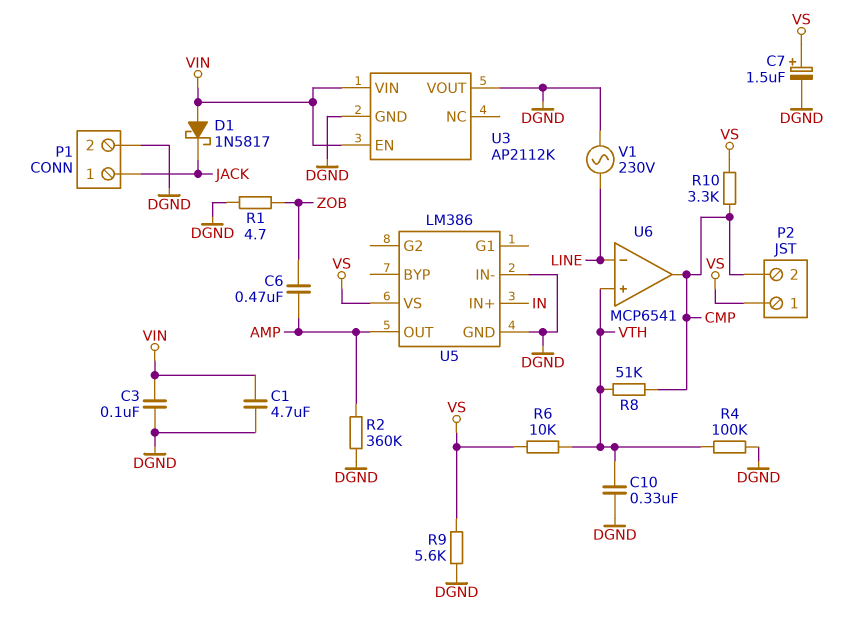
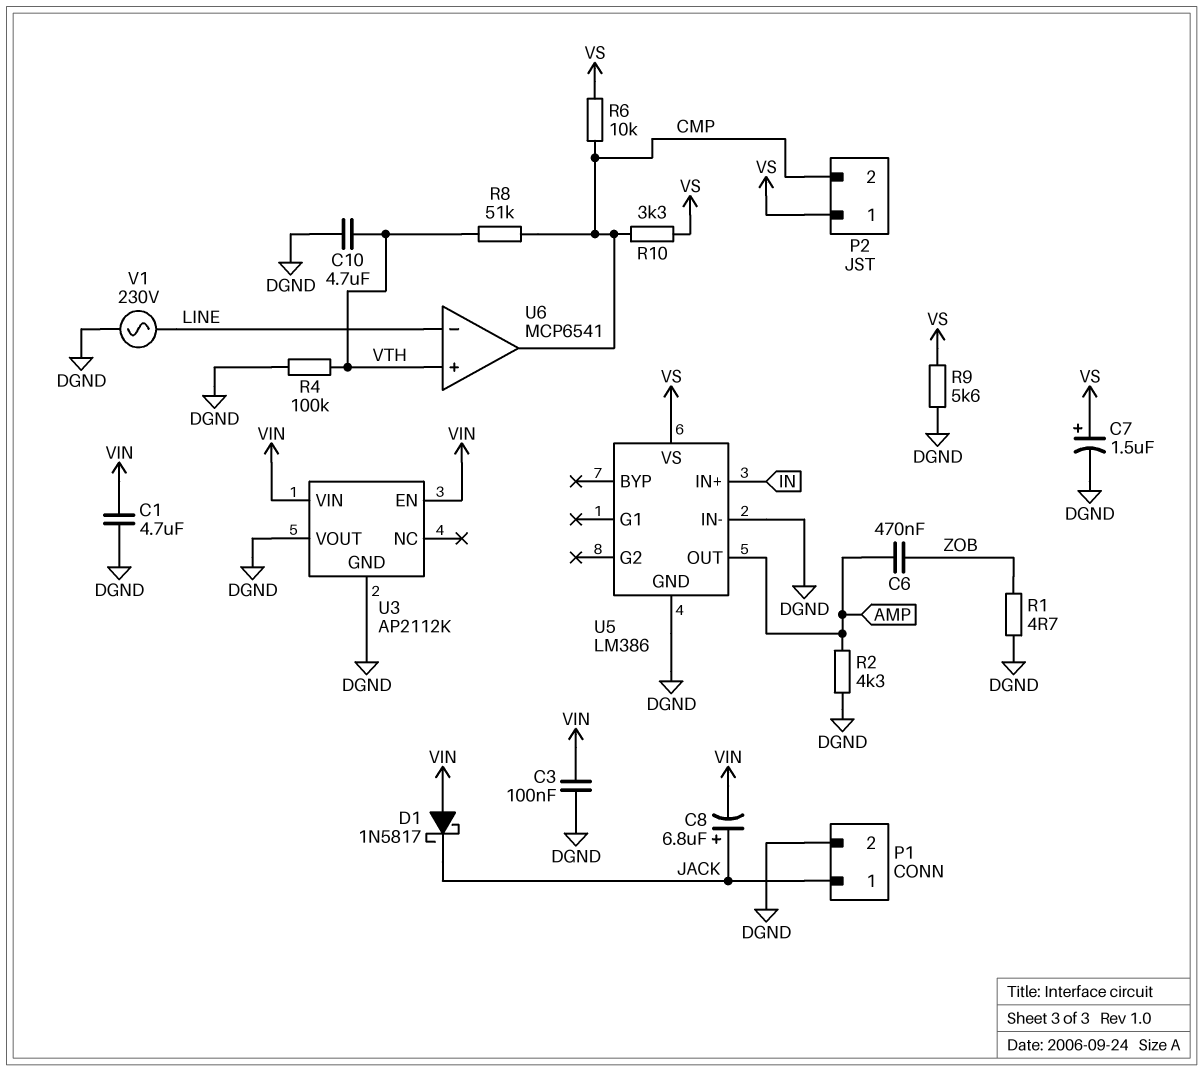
C8: none -> 6.8uF (plus JACK, minus VIN)
C10: 330nF (DGND, VTH) -> 4.7uF (DGND, VTH)
R2: 360k (AMP, DGND) -> 4.3k (AMP, DGND)
R6: 10k (VS, VTH) -> 10k (CMP, VS)

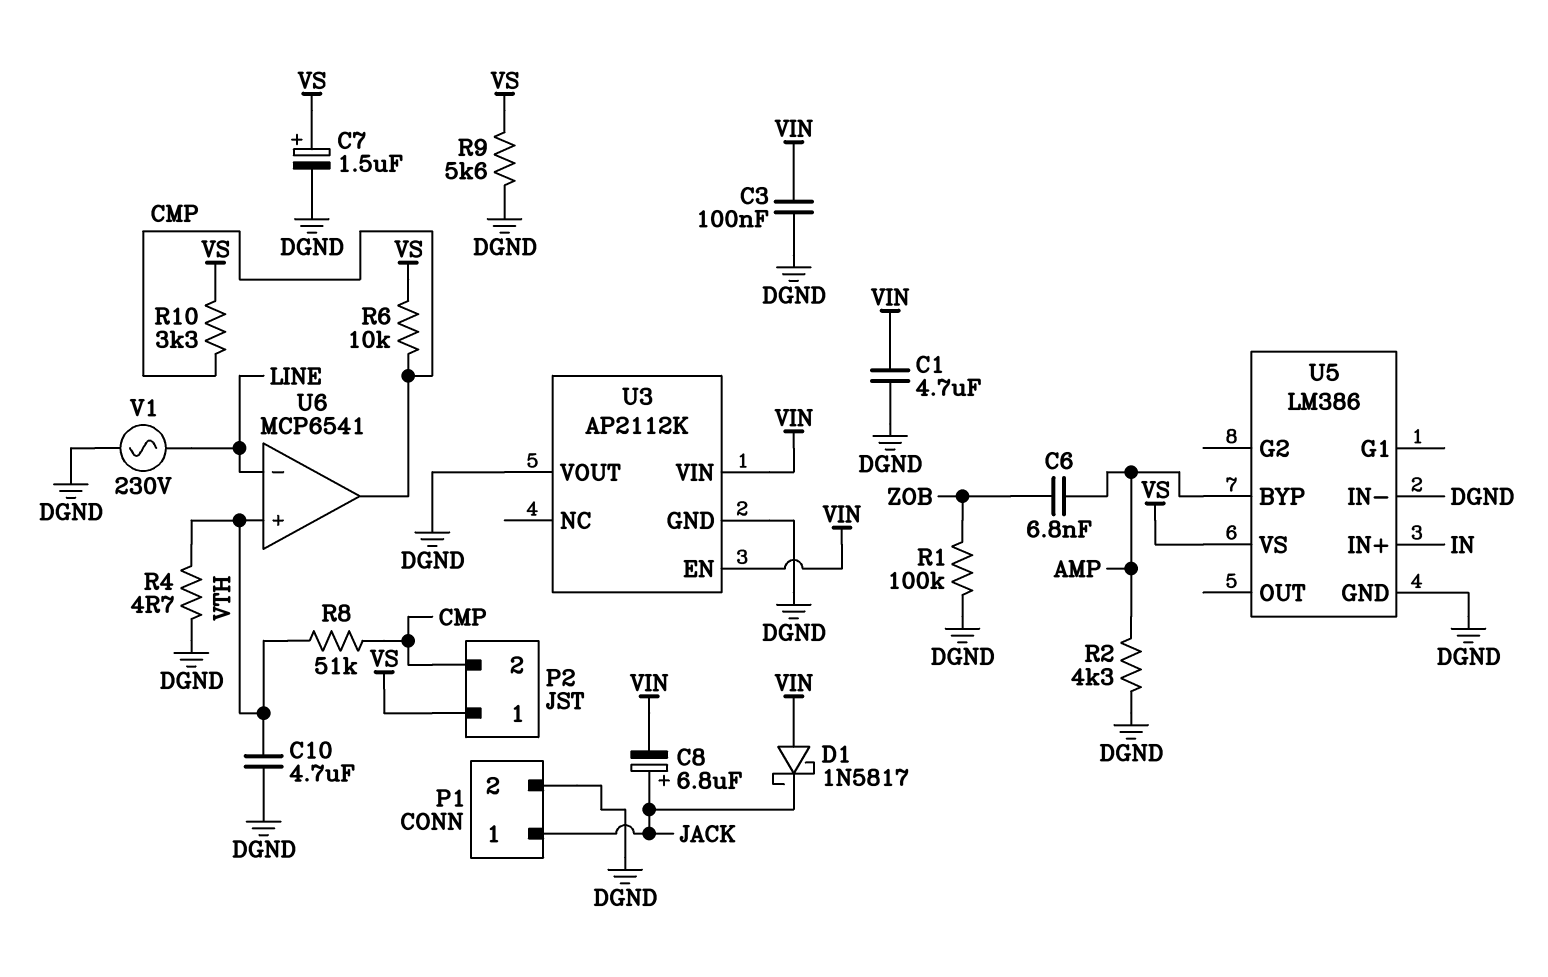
C6: 470nF (AMP, ZOB) -> 6.8nF (AMP, ZOB)
R1: 4.7 (DGND, ZOB) -> 100k (DGND, ZOB)
R4: 100k (DGND, VTH) -> 4.7 (DGND, VTH)
U5 pin BYP: none -> AMP
U5 pin OUT: AMP -> none

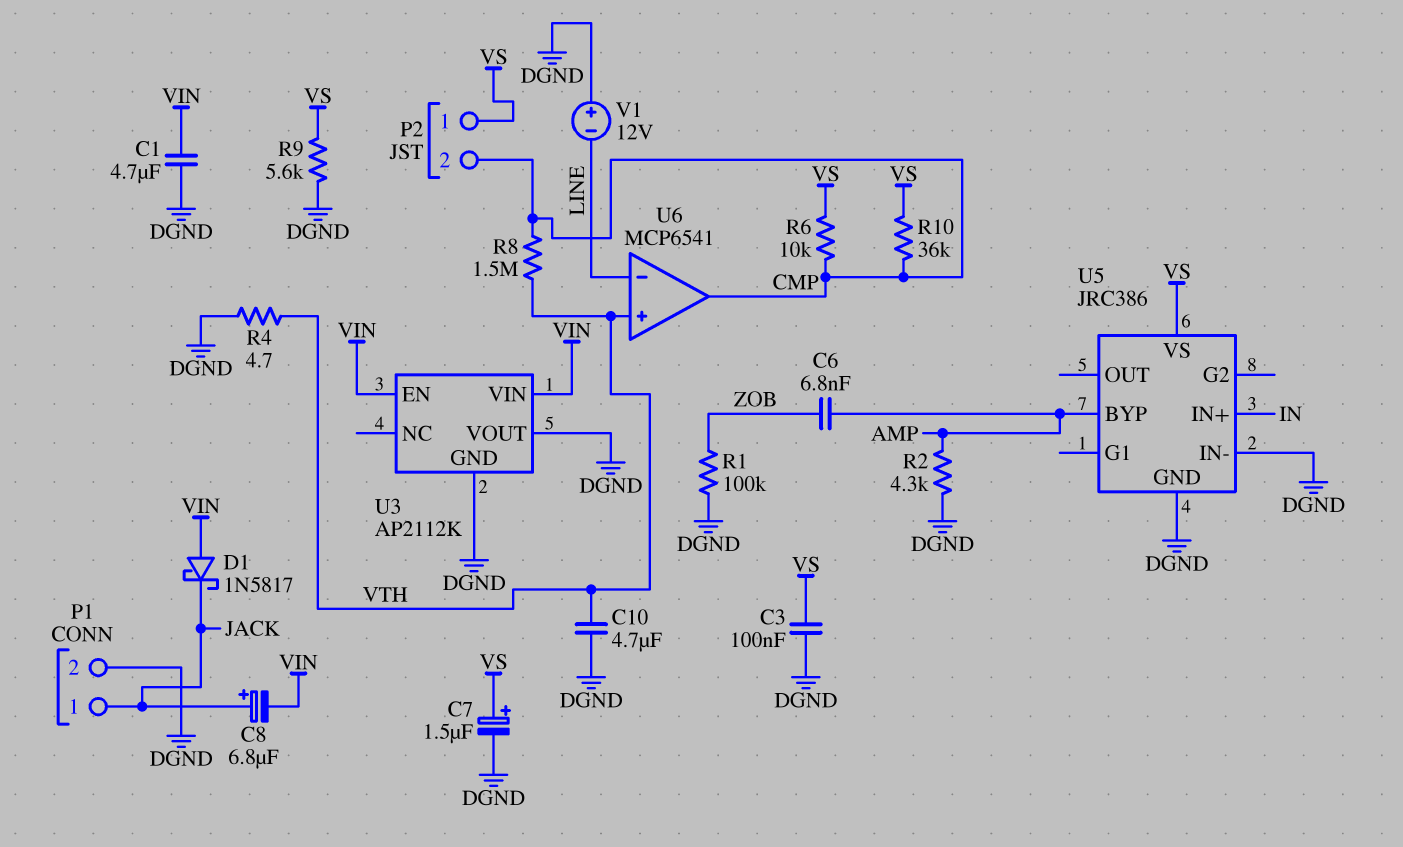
C3: 100nF (DGND, VIN) -> 100nF (DGND, VS)
R8: 51k (CMP, VTH) -> 1.5M (CMP, VTH)
R10: 3.3k (CMP, VS) -> 36k (CMP, VS)
U5: LM386 -> JRC386
V1: AC 230V (DGND, LINE) -> 12V (plus DGND, minus LINE)

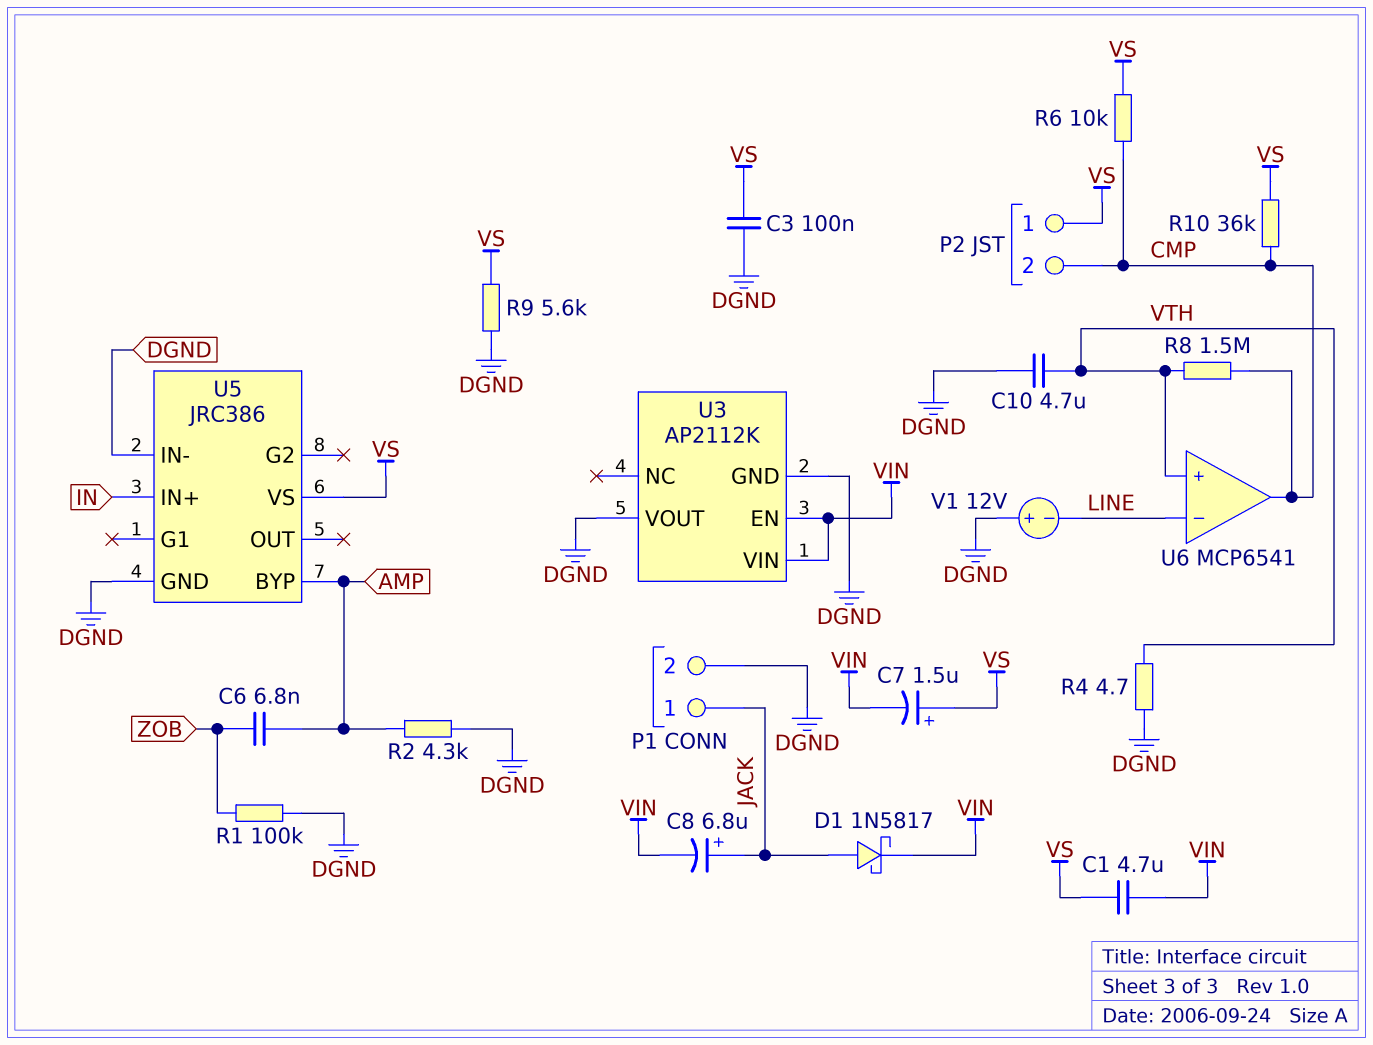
C1: 4.7uF (DGND, VIN) -> 4.7uF (VIN, VS)
C7: 1.5uF (plus VS, minus DGND) -> 1.5uF (plus VS, minus VIN)
D1: schottky 1N5817 (A VIN, K JACK) -> schottky 1N5817 (A JACK, K VIN)

